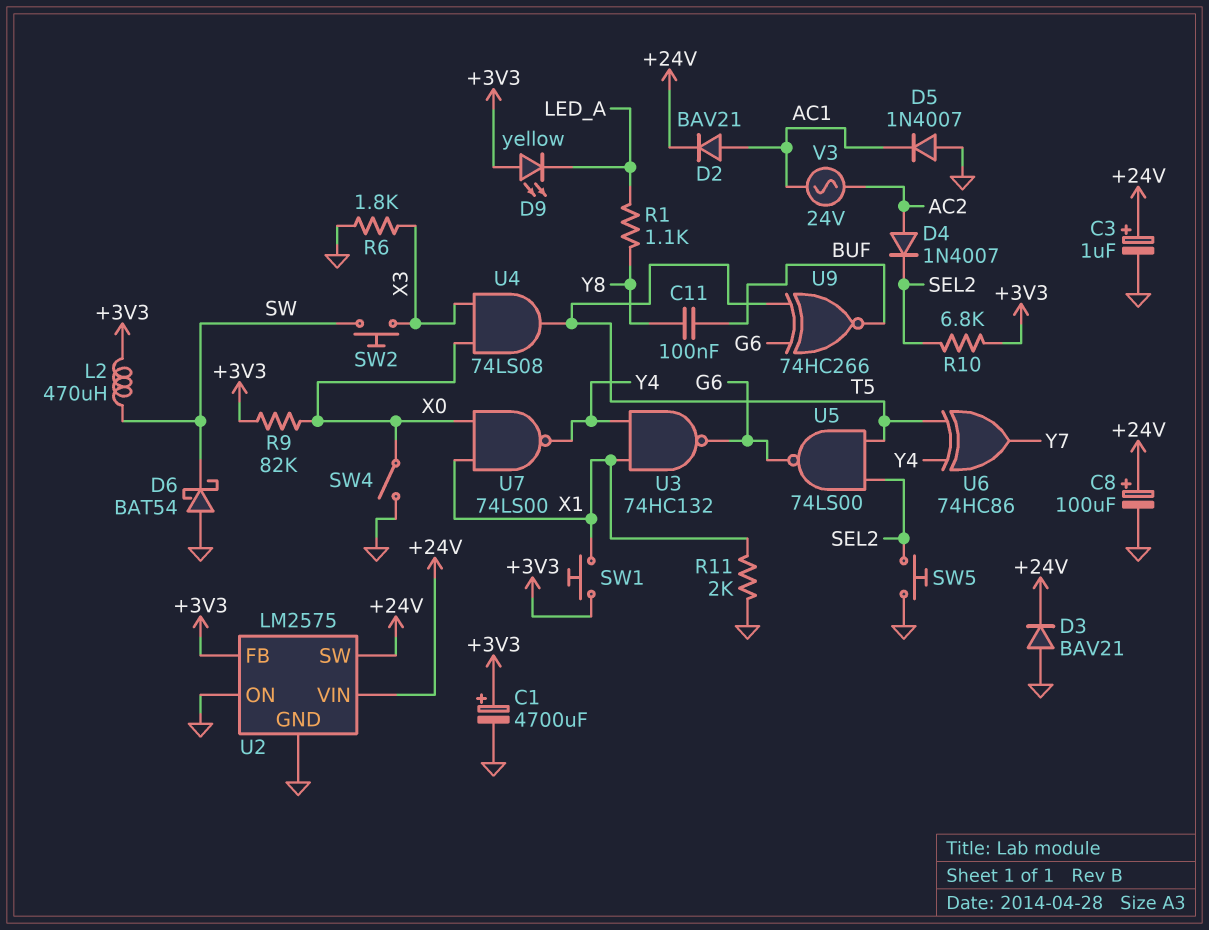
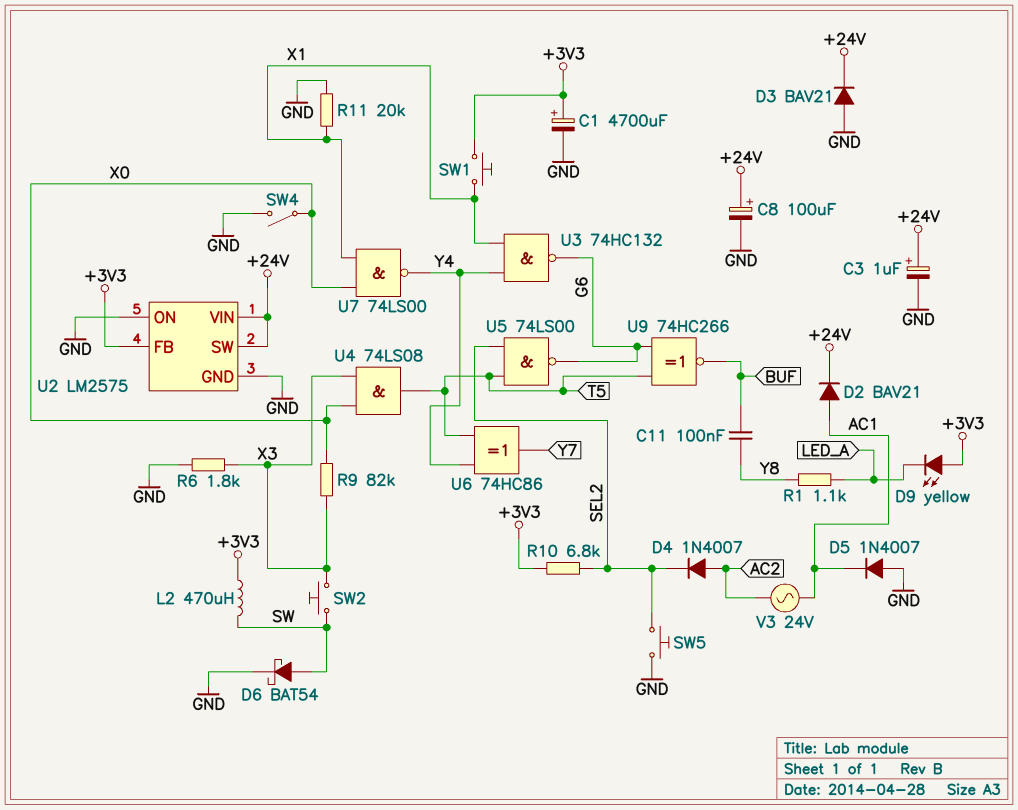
D6: schottky BAT54 (A GND, K SW) -> schottky BAT54 (A SW, K GND)
R9: 82k (+3V3, X0) -> 82k (X0, X3)
R11: 2k (GND, X1) -> 20k (GND, X1)

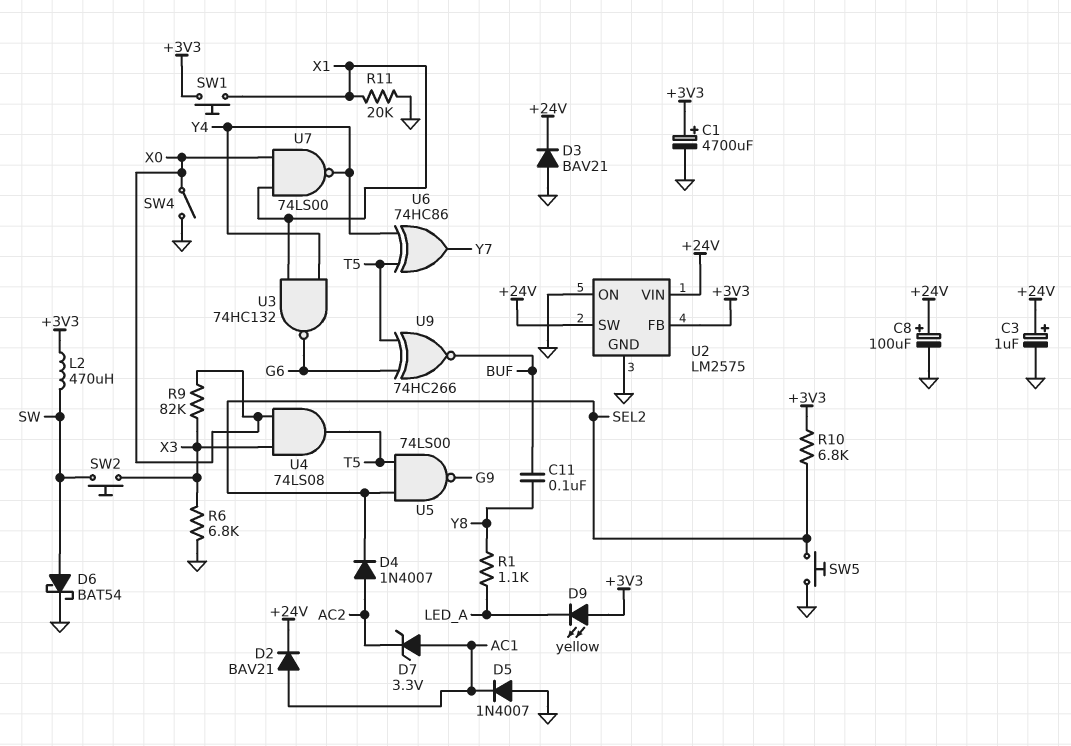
D7: none -> zener 3.3V (A AC1, K AC2)
R6: 1.8k (GND, X3) -> 6.8k (GND, X3)
U5: NAND 74LS00 (in SEL2, in T5, out G6) -> NAND 74LS00 (in SEL2, in T5, out G9)
V3: AC 24V (AC1, AC2) -> none

